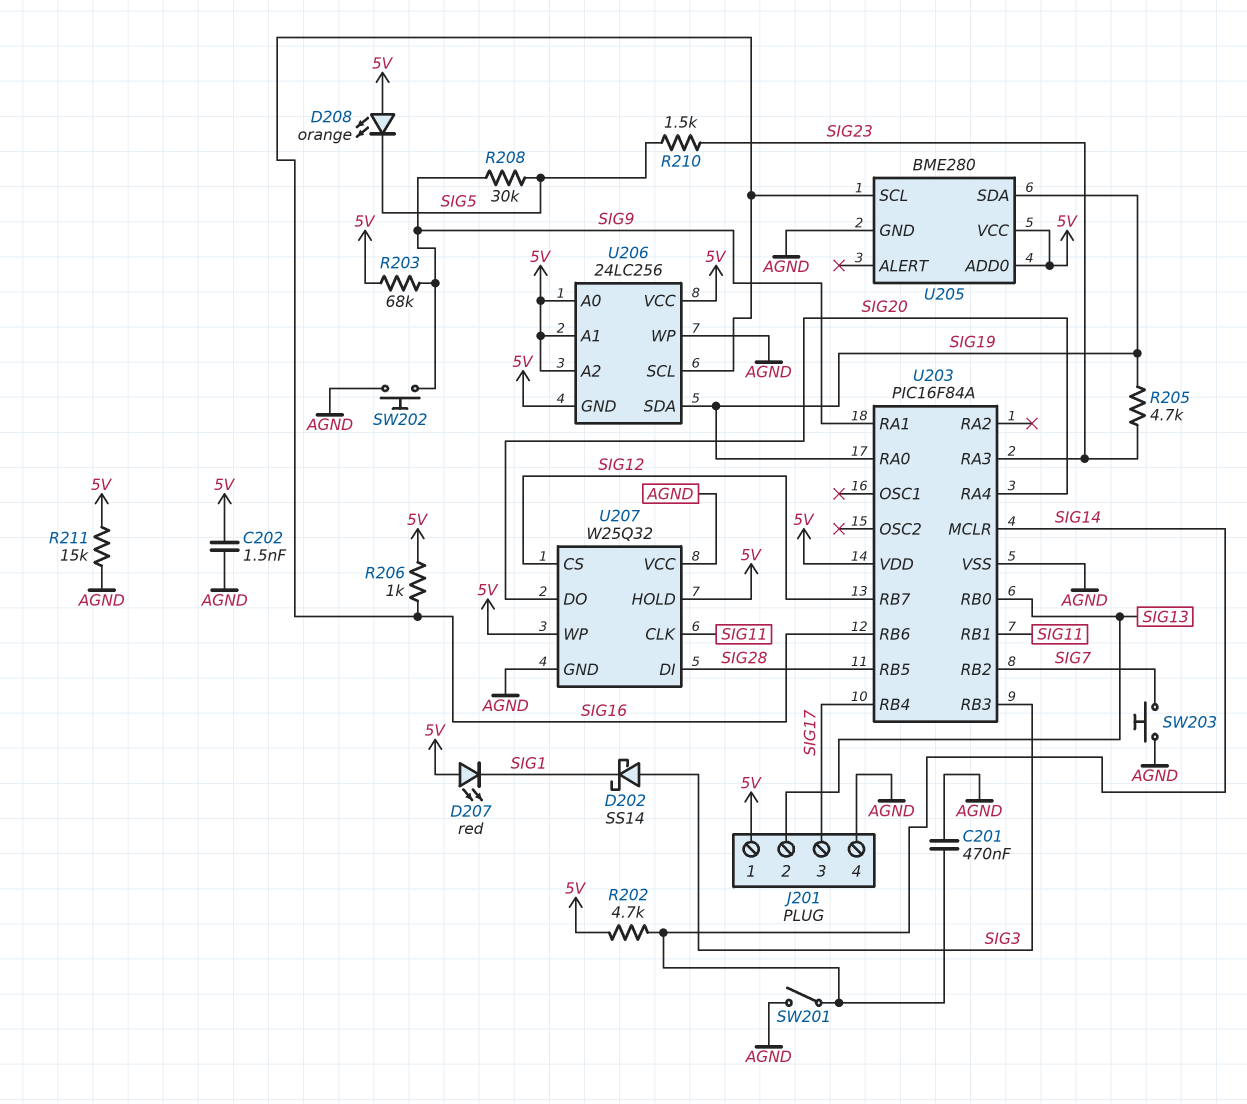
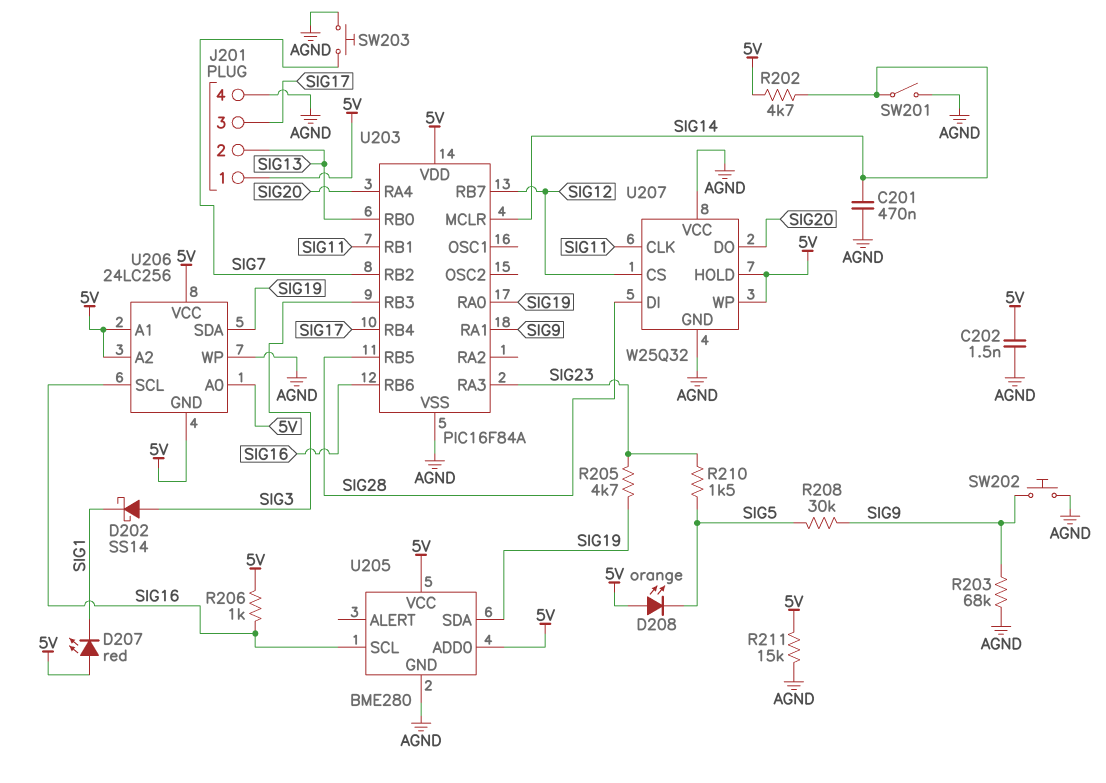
R203: 68k (5V, SIG9) -> 68k (AGND, SIG9)

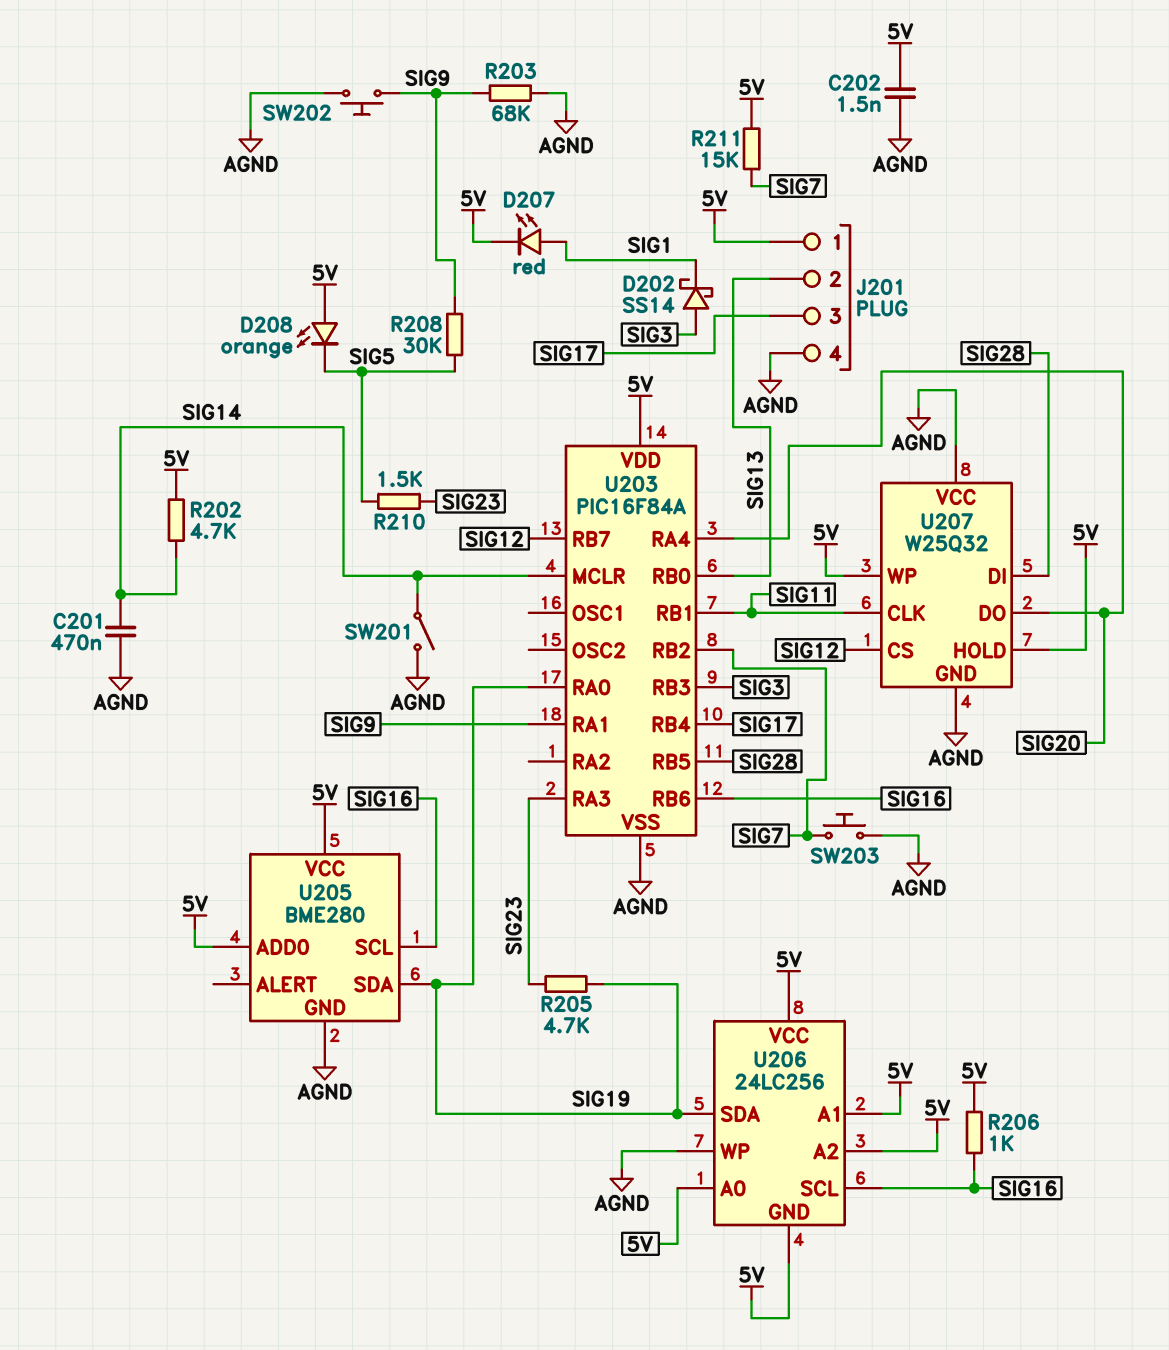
D207: LED red (A 5V, K SIG1) -> LED red (A SIG1, K 5V)
R211: 15k (5V, AGND) -> 15k (5V, SIG7)

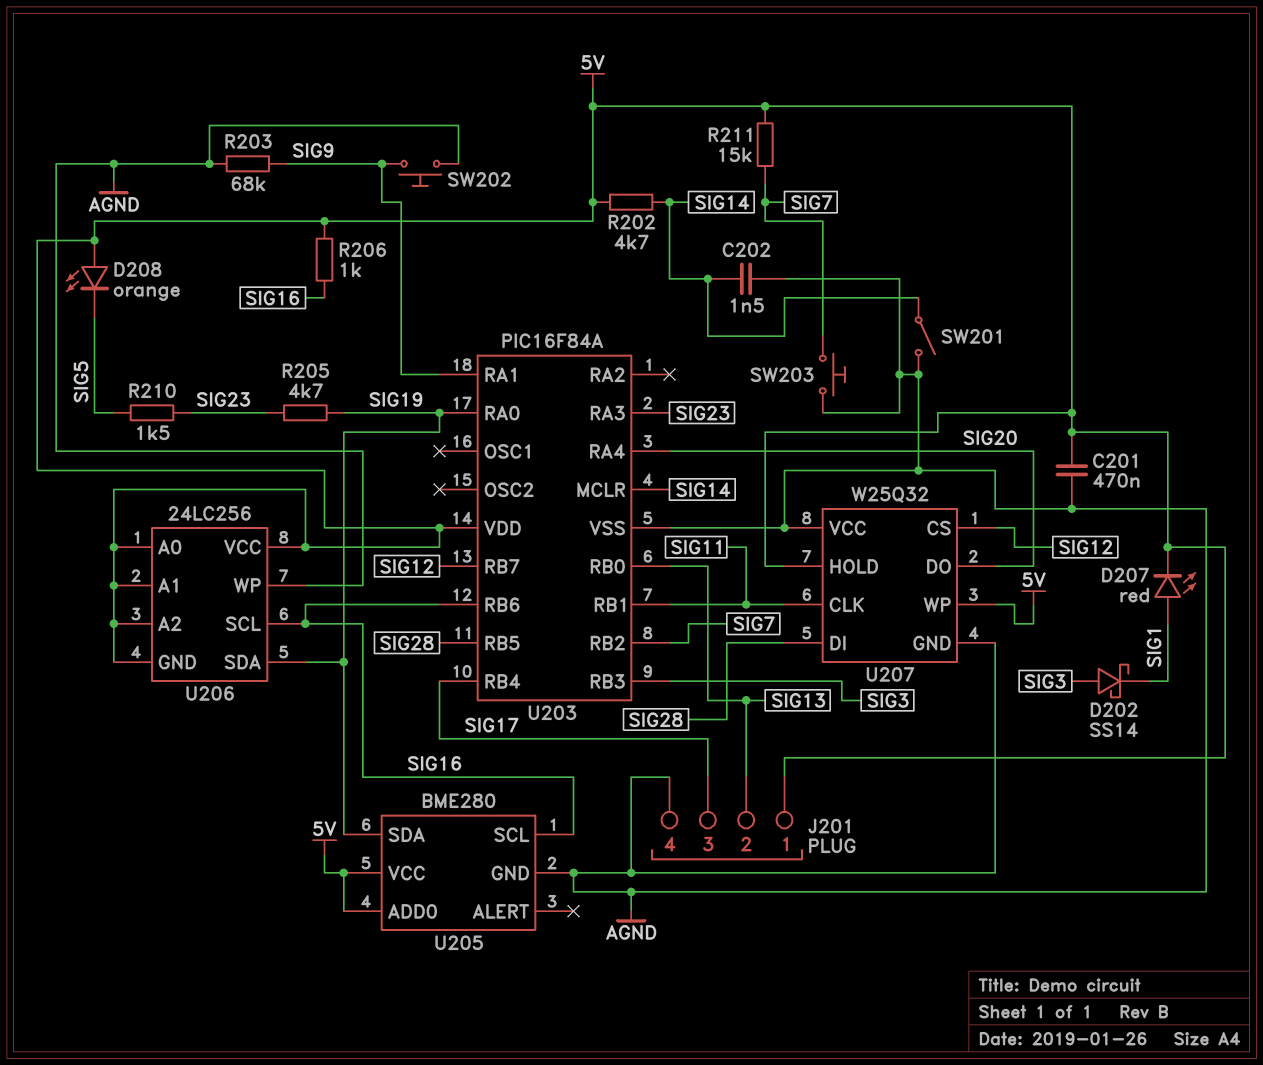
C201: 470nF (AGND, SIG14) -> 470nF (5V, AGND)
C202: 1.5nF (5V, AGND) -> 1.5nF (AGND, SIG14)
R208: 30k (SIG5, SIG9) -> none

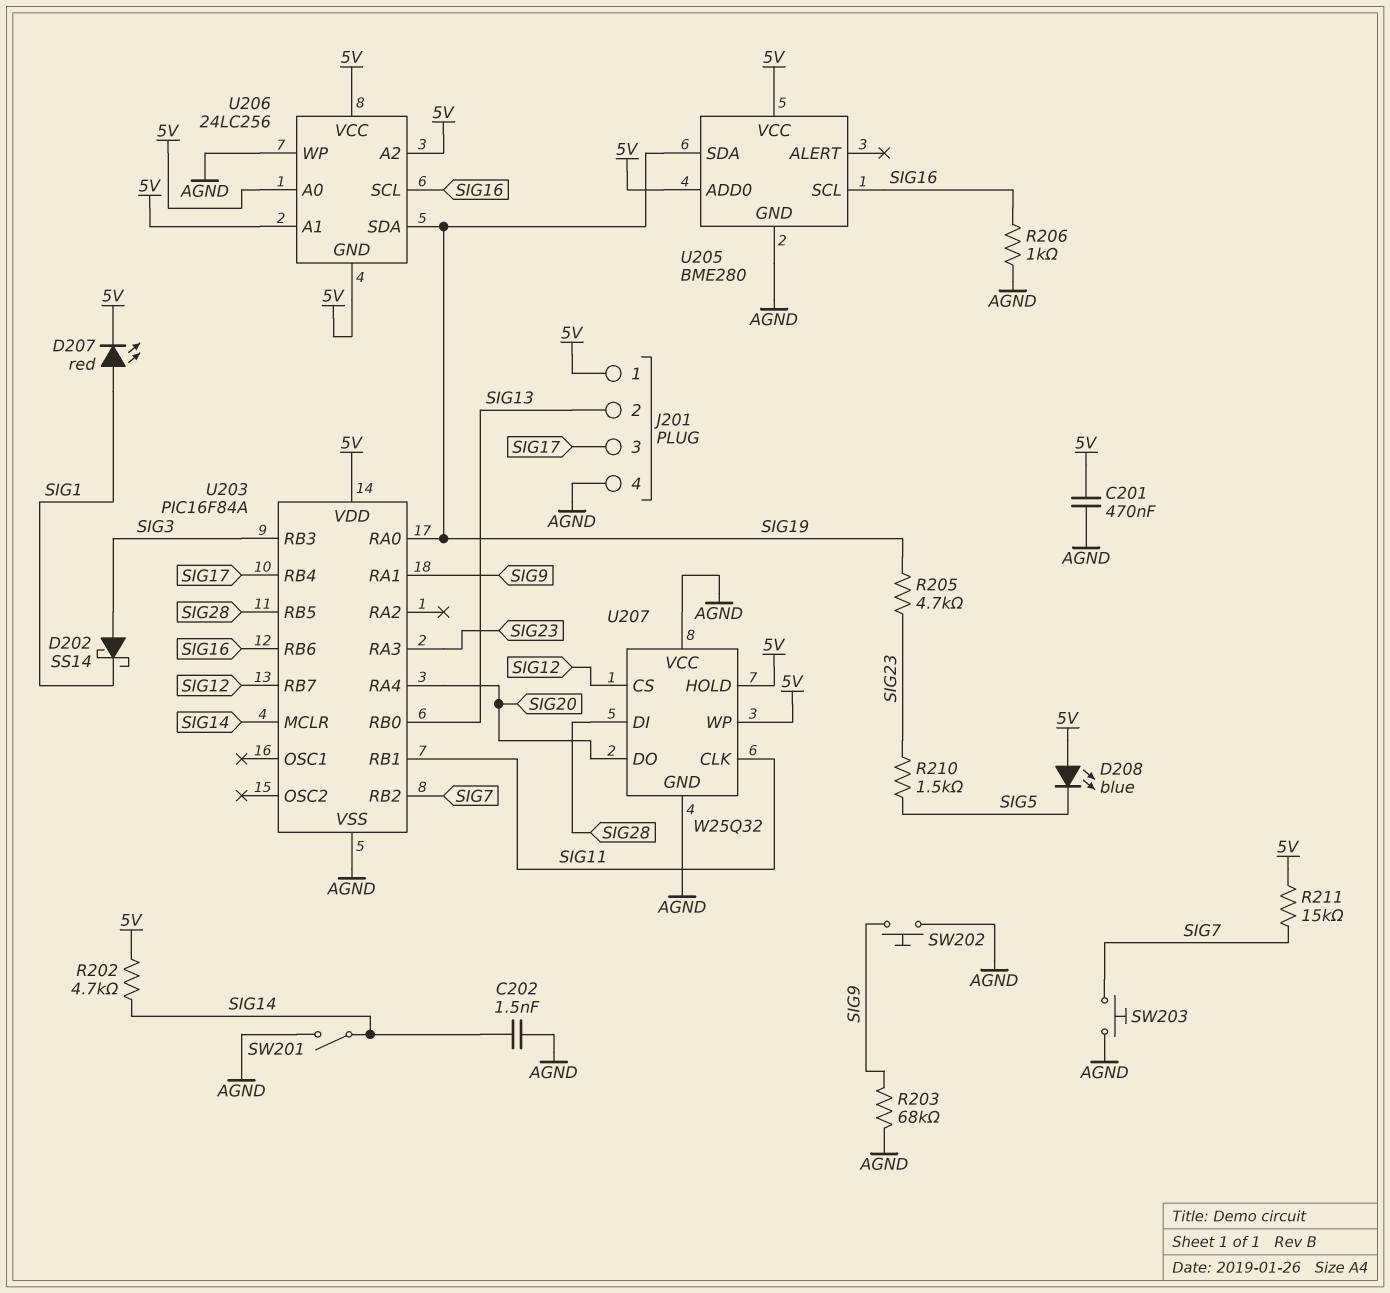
D208: LED orange (A 5V, K SIG5) -> LED blue (A 5V, K SIG5)
R206: 1k (5V, SIG16) -> 1k (AGND, SIG16)

